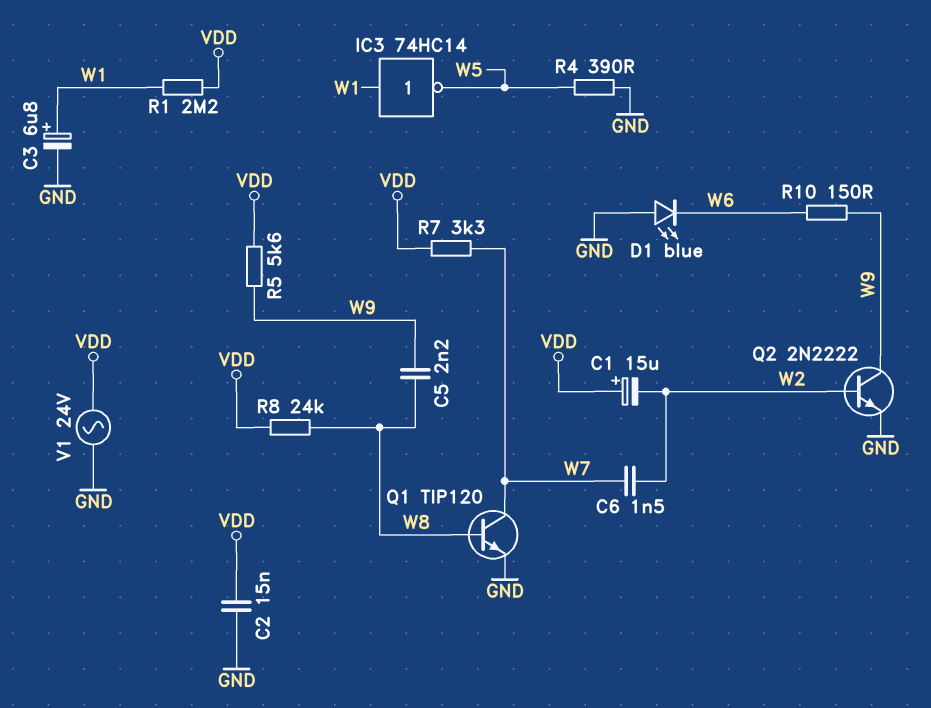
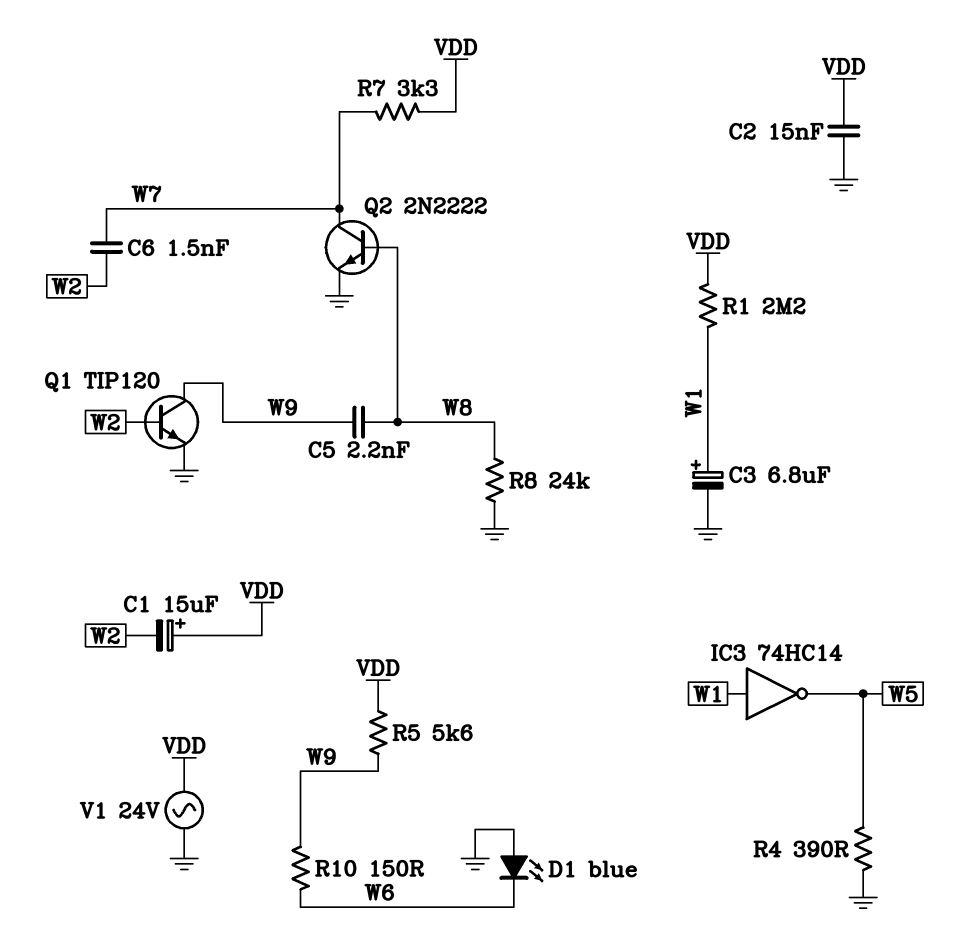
Q1: NPN TIP120 (B W8, C W7, E GND) -> NPN TIP120 (B W2, C W9, E GND)
Q2: NPN 2N2222 (B W2, C W9, E GND) -> NPN 2N2222 (B W8, C W7, E GND)
R8: 24k (VDD, W8) -> 24k (GND, W8)

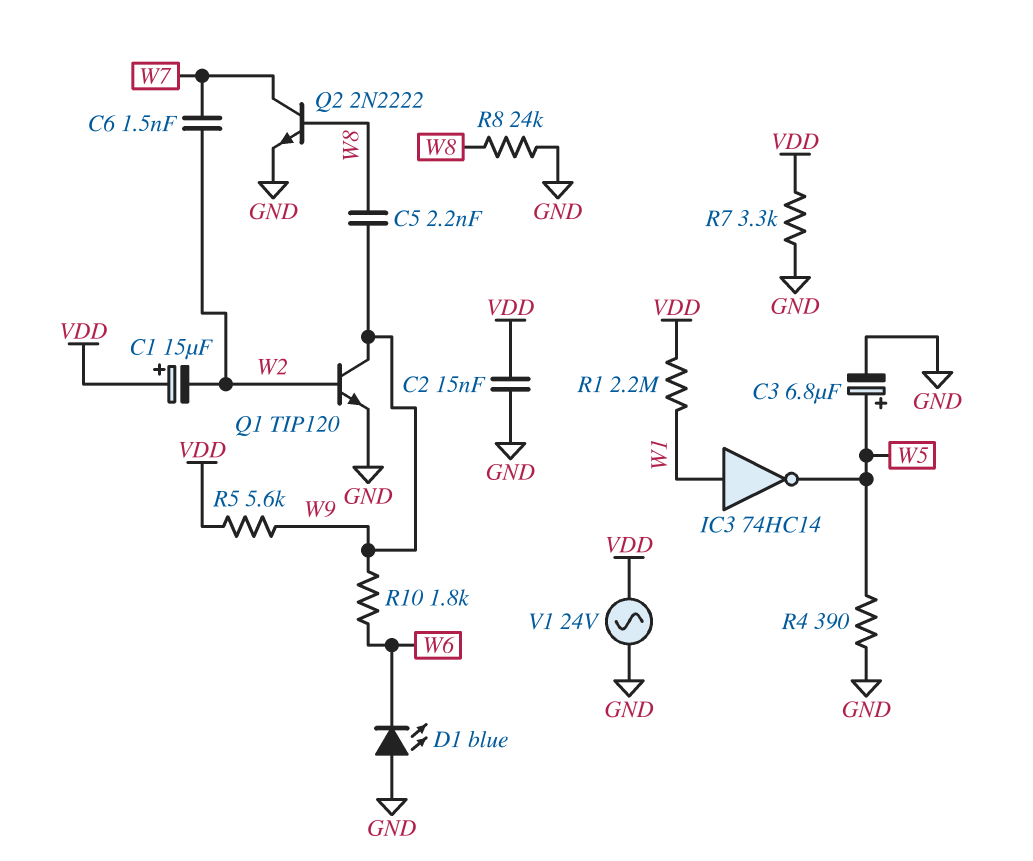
C3: 6.8uF (plus W1, minus GND) -> 6.8uF (plus W5, minus GND)
R7: 3.3k (VDD, W7) -> 3.3k (GND, VDD)
R10: 150 (W6, W9) -> 1.8k (W6, W9)

